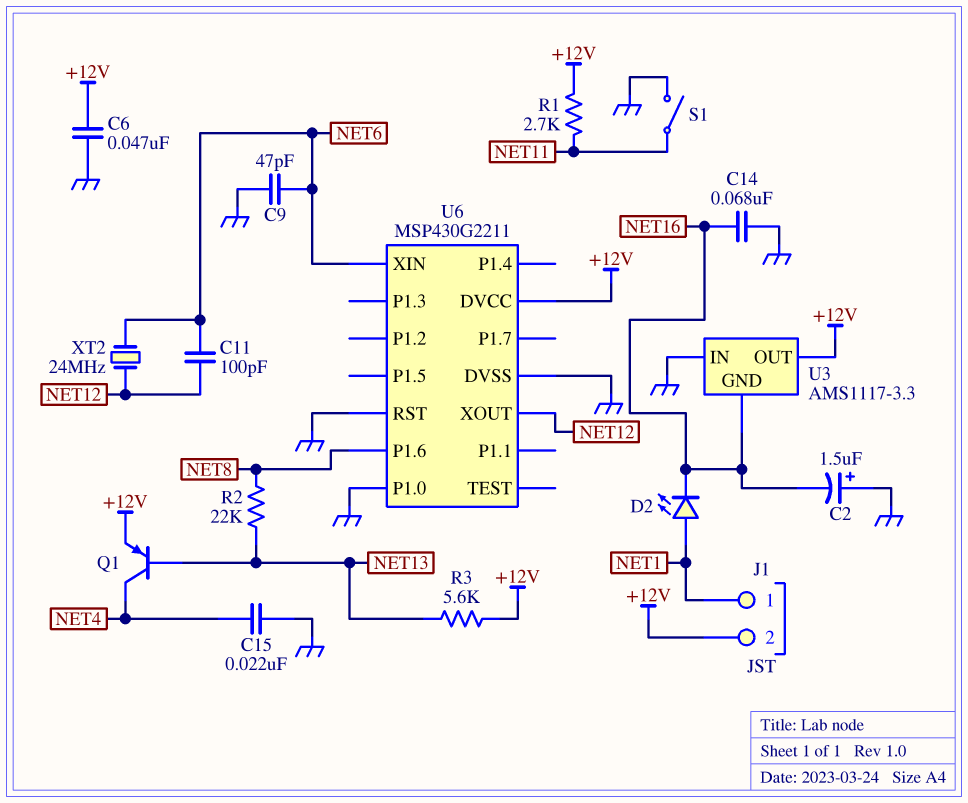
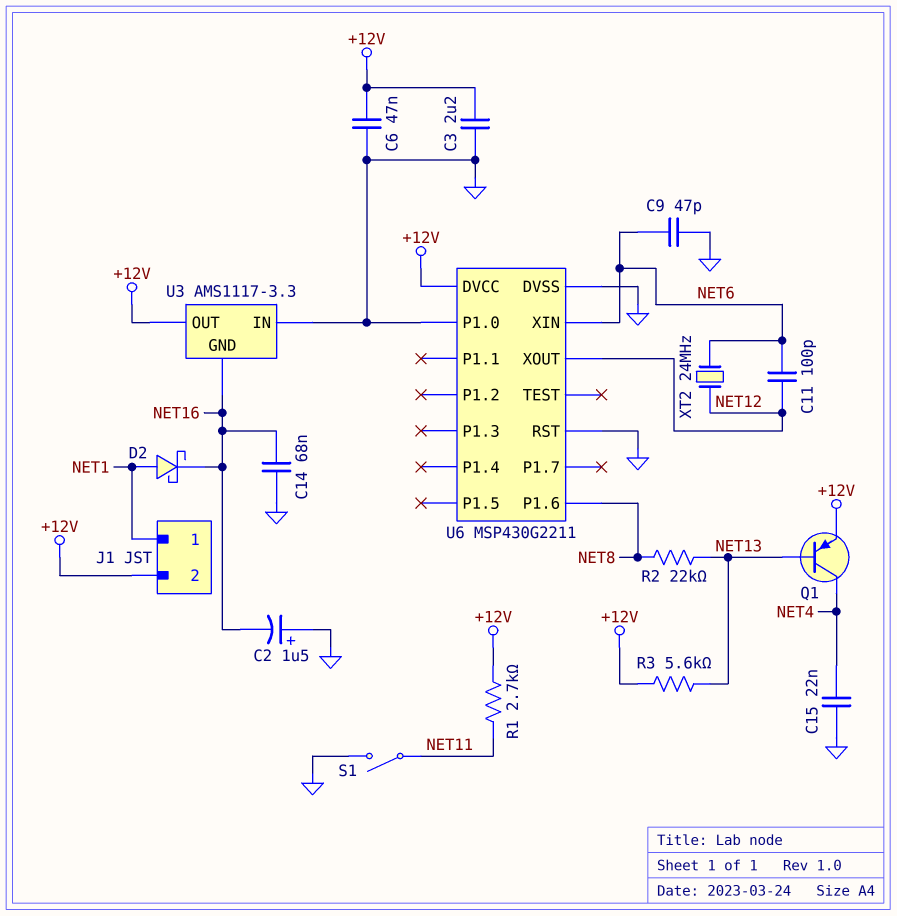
C3: none -> 2.2uF (+12V, GND)
D2: LED (A NET1, K NET16) -> schottky (A NET1, K NET16)

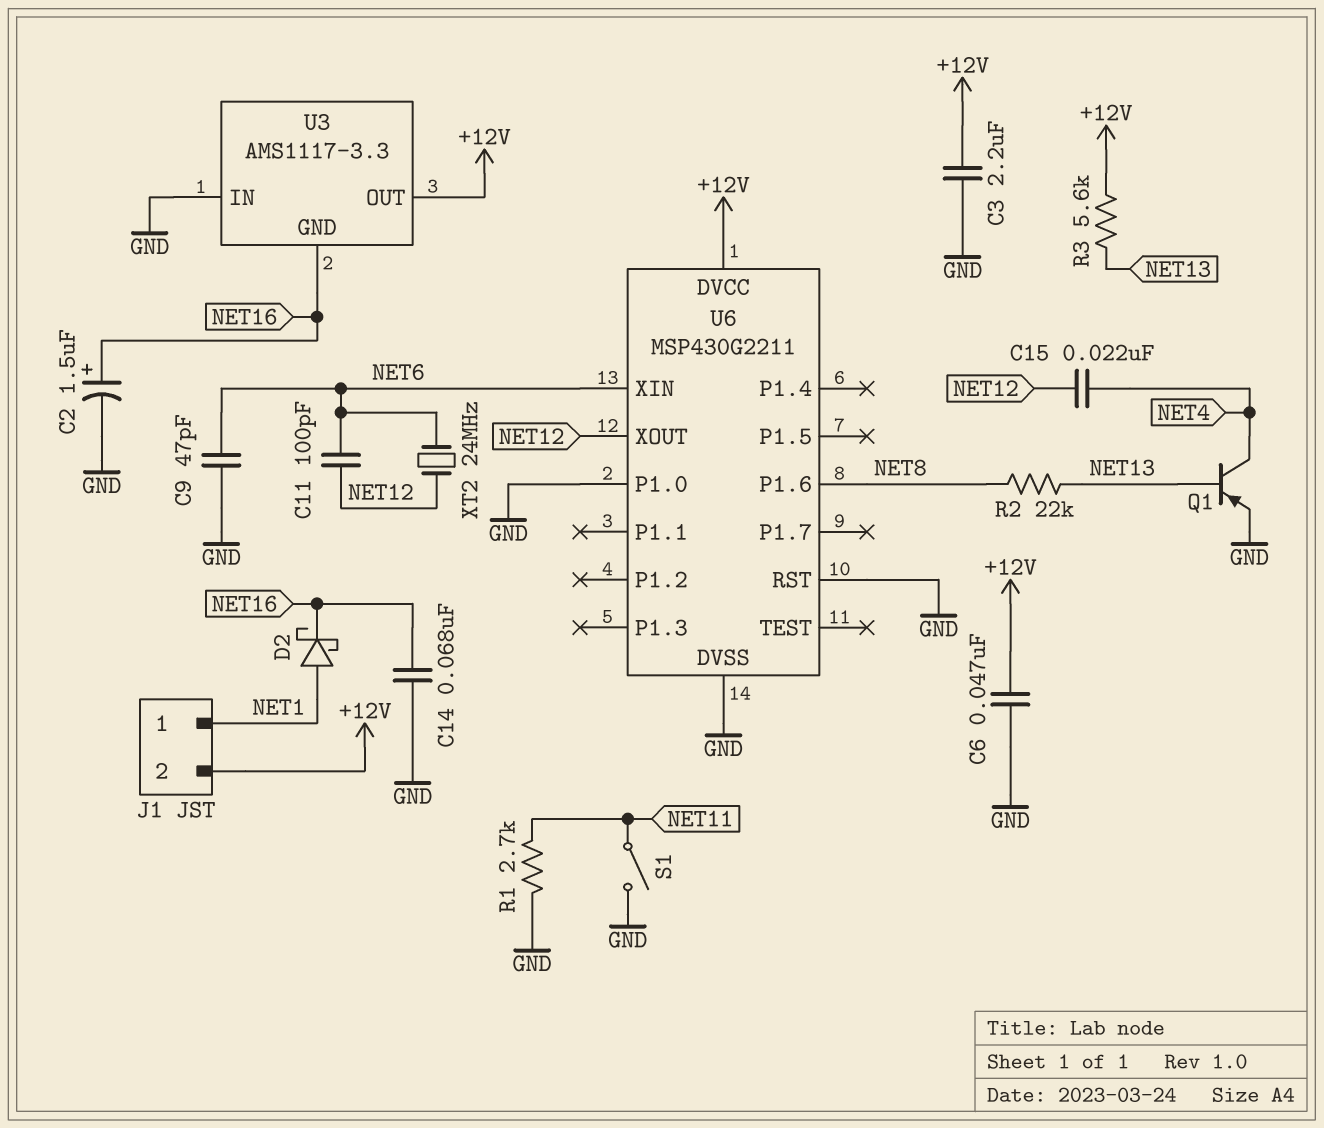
C2: 1.5uF (plus GND, minus NET16) -> 1.5uF (plus NET16, minus GND)
C15: 22nF (GND, NET4) -> 22nF (NET4, NET12)
Q1: PNP (B NET13, C NET4, E +12V) -> PNP (B NET13, C NET4, E GND)
R1: 2.7k (+12V, NET11) -> 2.7k (GND, NET11)

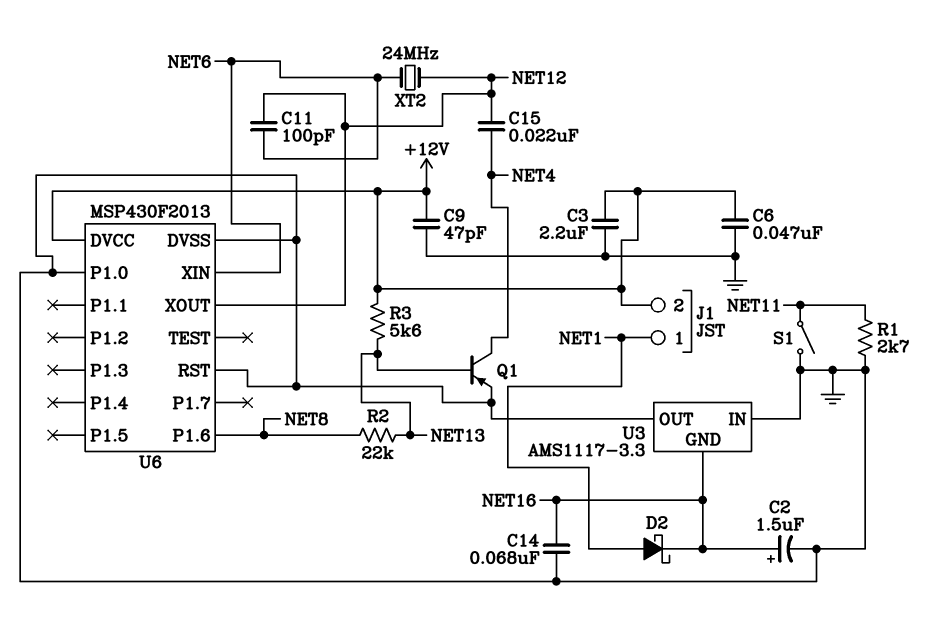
C9: 47pF (GND, NET6) -> 47pF (+12V, GND)
U3 pin OUT: +12V -> GND
U6: MSP430G2211 -> MSP430F2013

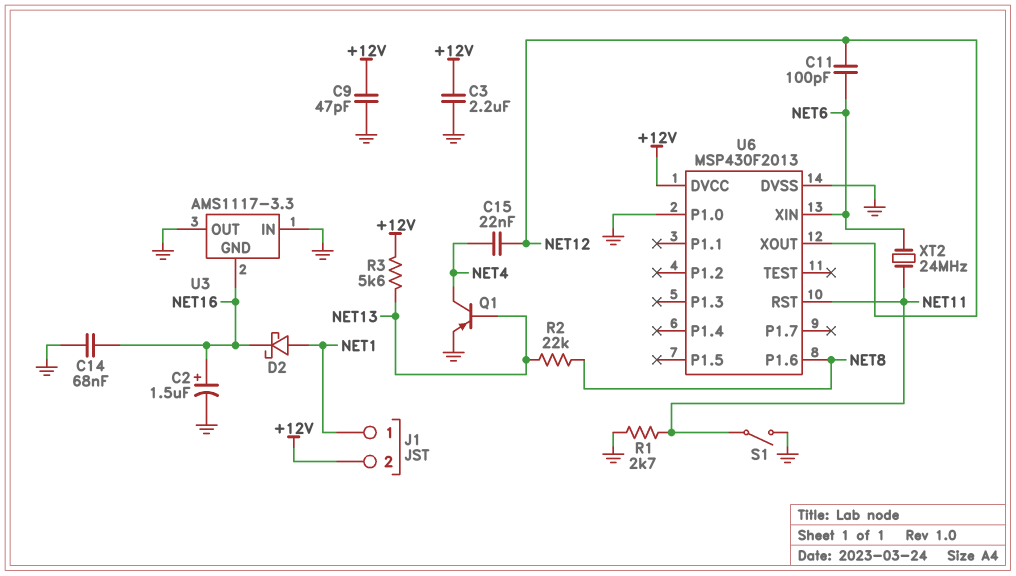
C6: 47nF (+12V, GND) -> none
U6 pin RST: GND -> NET11
XT2: 24MHz (NET6, NET12) -> 24MHz (NET6, NET11)

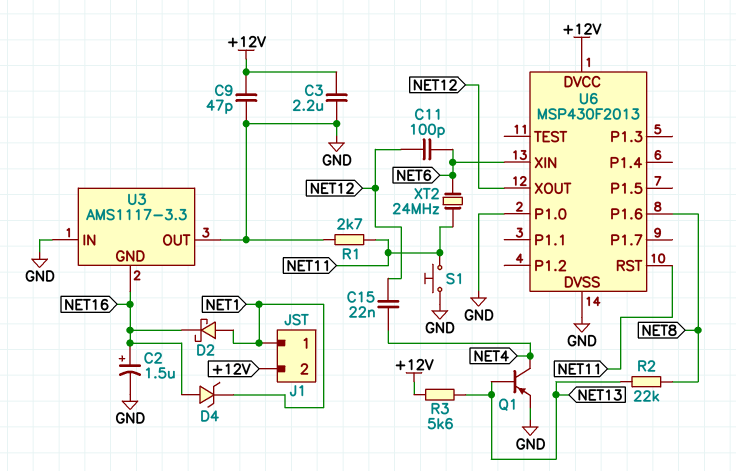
C14: 68nF (GND, NET16) -> none
D4: none -> zener (A NET16, K NET1)
S1: switch (GND, NET11) -> button (GND, NET11)

